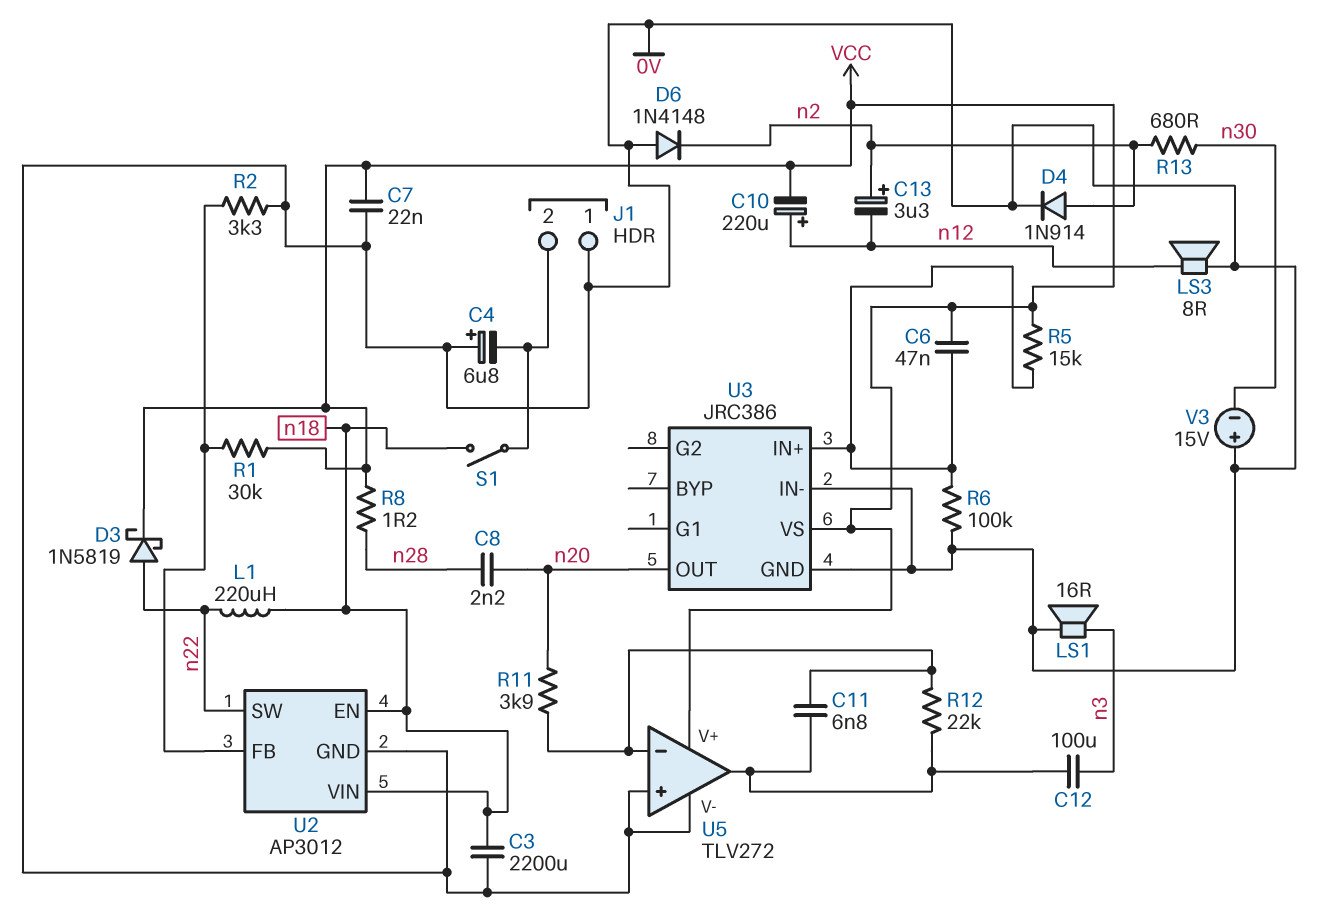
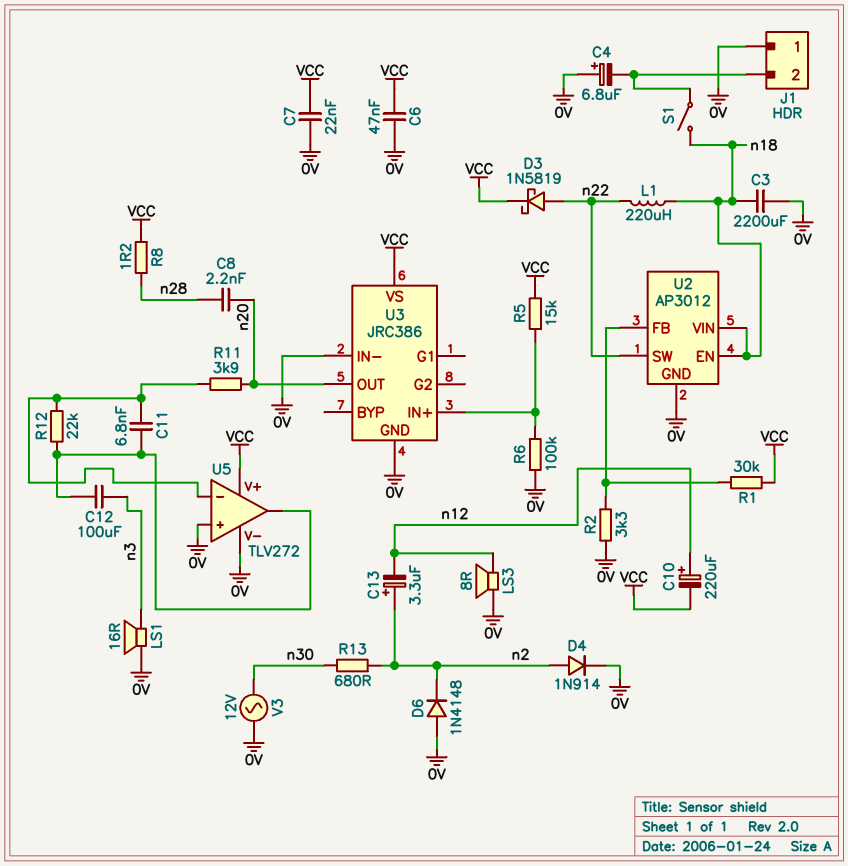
C6: 47nF (U3/IN+, VCC) -> 47nF (0V, VCC)
V3: 15V (plus 0V, minus n30) -> AC 12V (0V, n30)

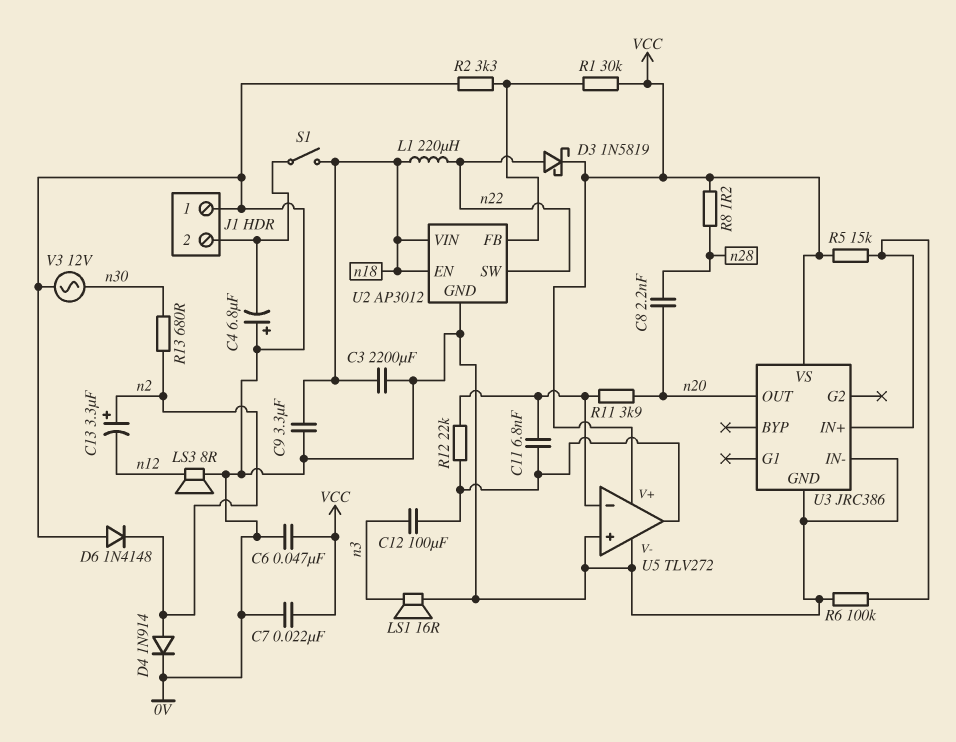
C9: none -> 3.3uF (0V, n18)
C10: 220uF (plus n12, minus VCC) -> none

